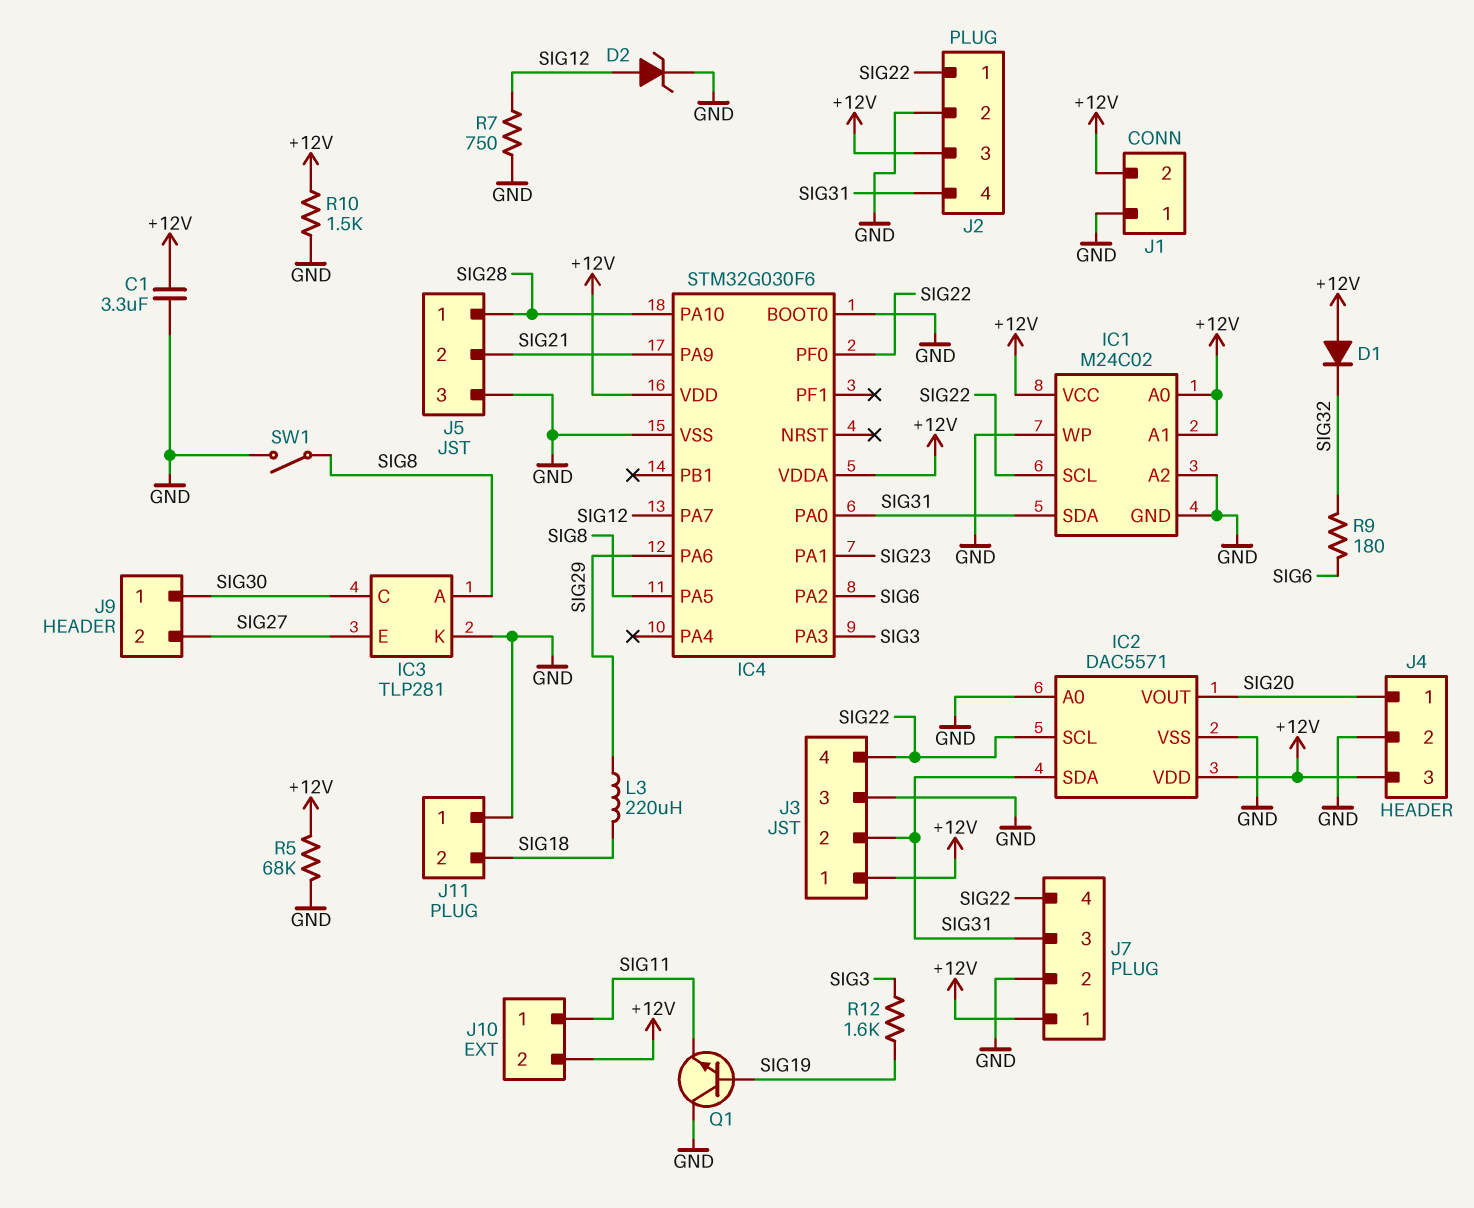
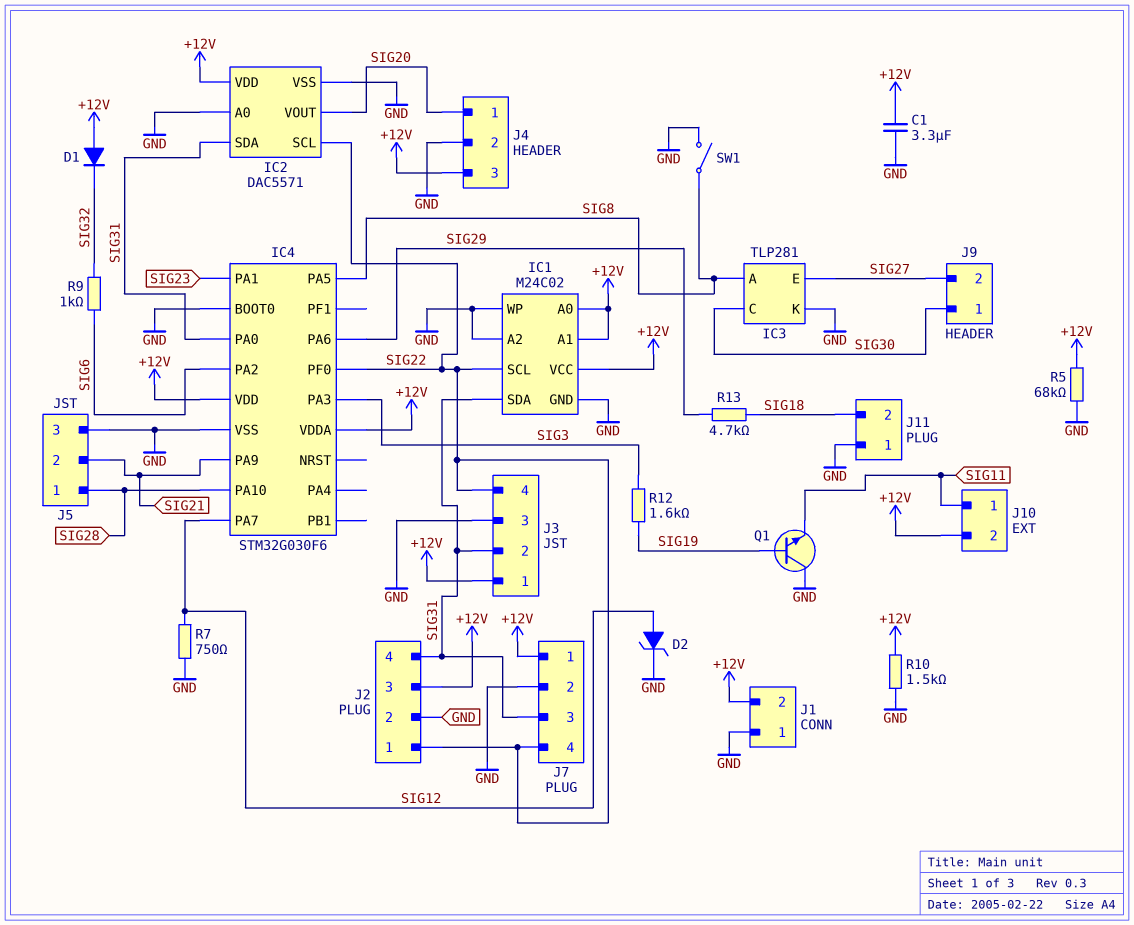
L3: 220uH (SIG18, SIG29) -> none
R9: 180 (SIG6, SIG32) -> 1k (SIG6, SIG32)
R13: none -> 4.7k (SIG18, SIG29)

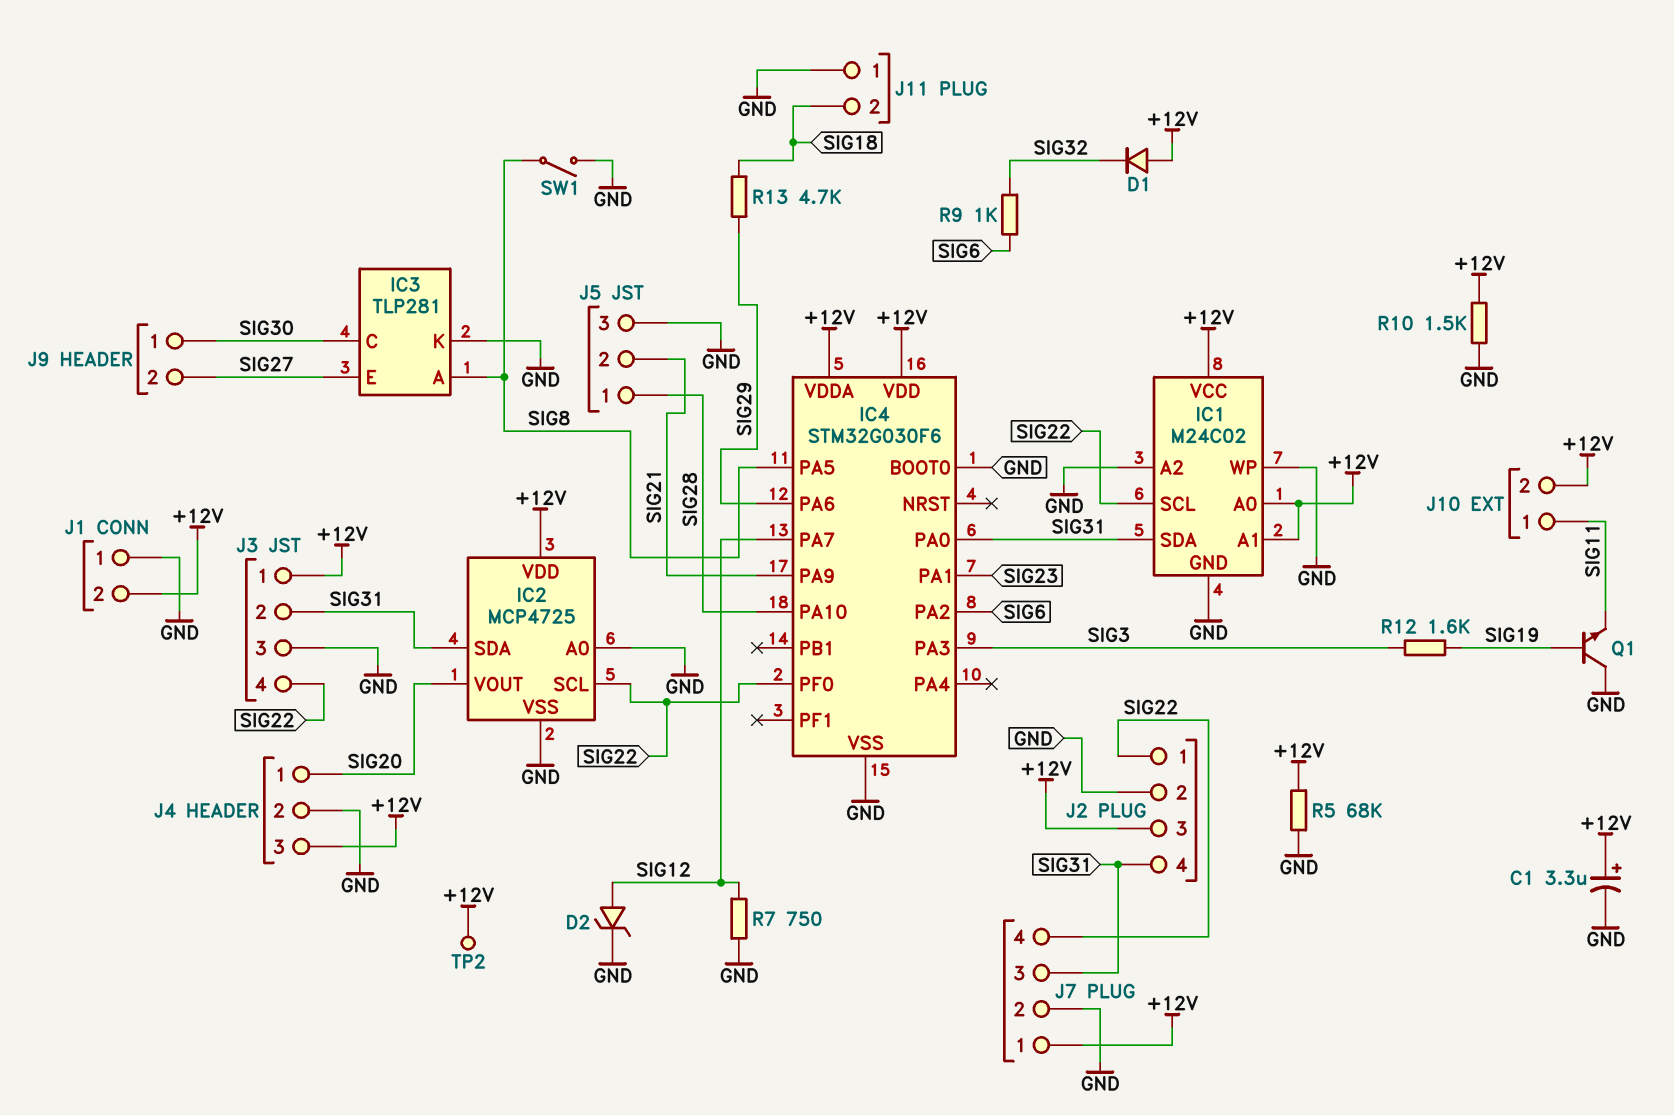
C1: 3.3uF (+12V, GND) -> 3.3uF (plus +12V, minus GND)
IC2: DAC5571 -> MCP4725
TP2: none -> test point (+12V)

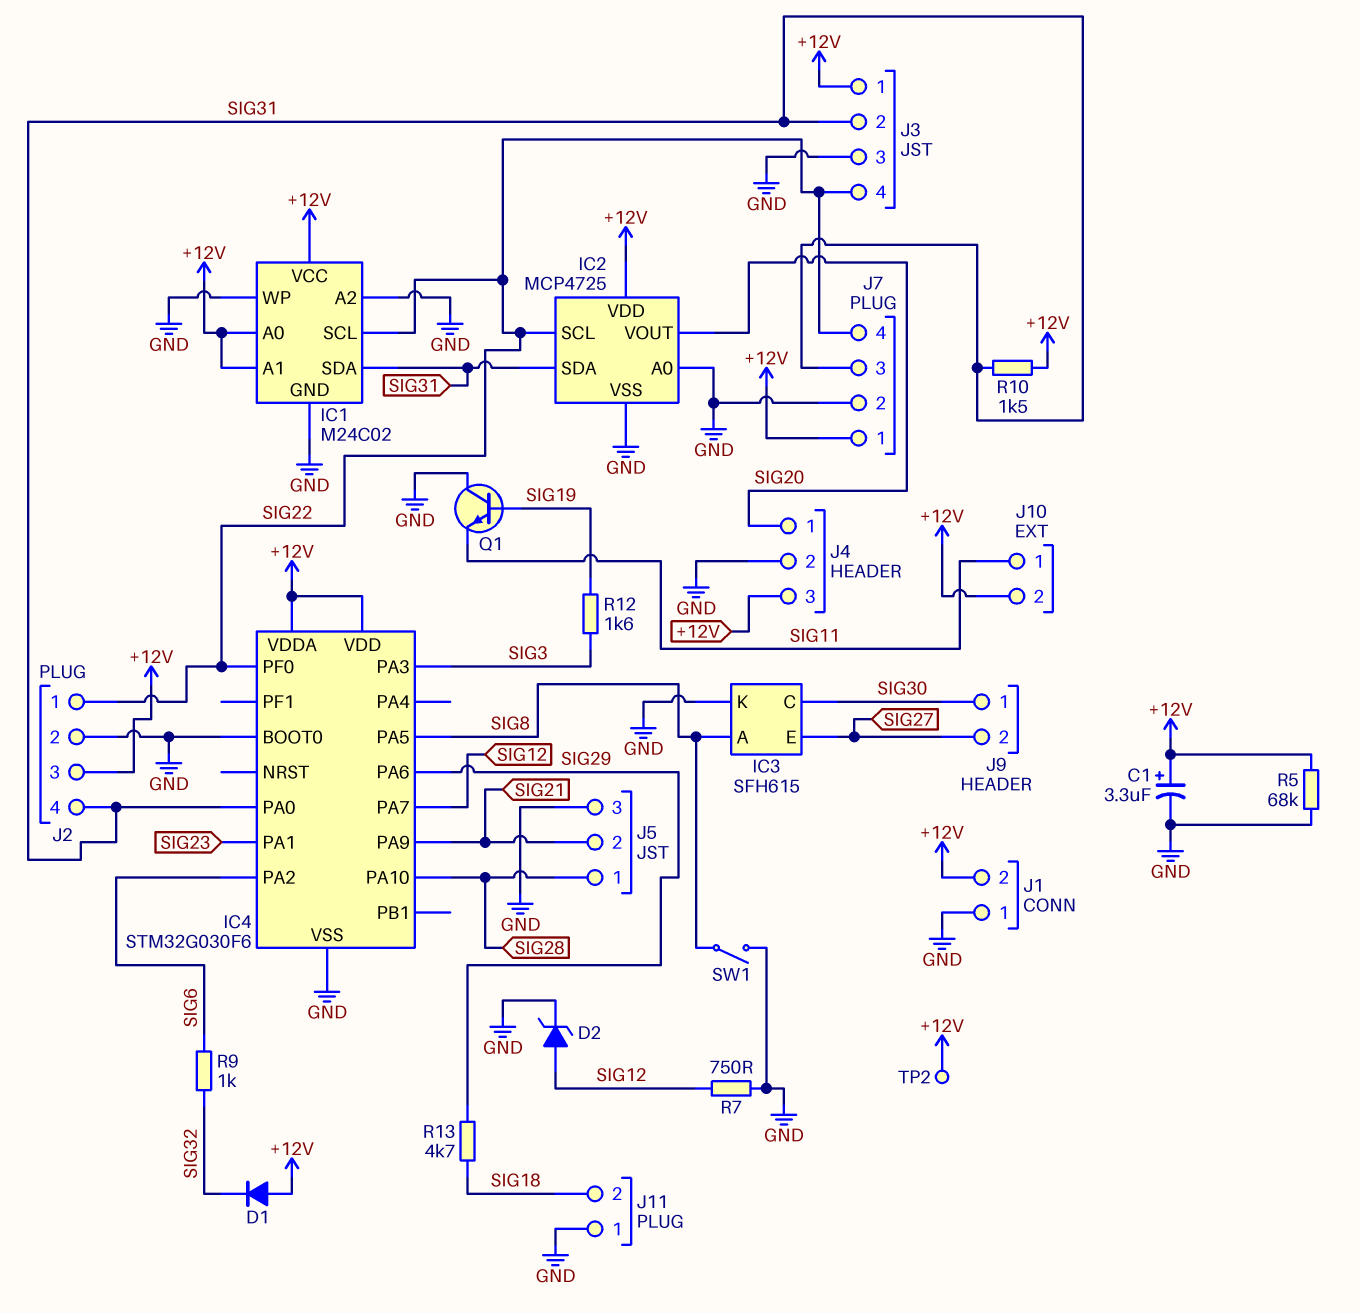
IC3: TLP281 -> SFH615
R10: 1.5k (+12V, GND) -> 1.5k (+12V, SIG31)

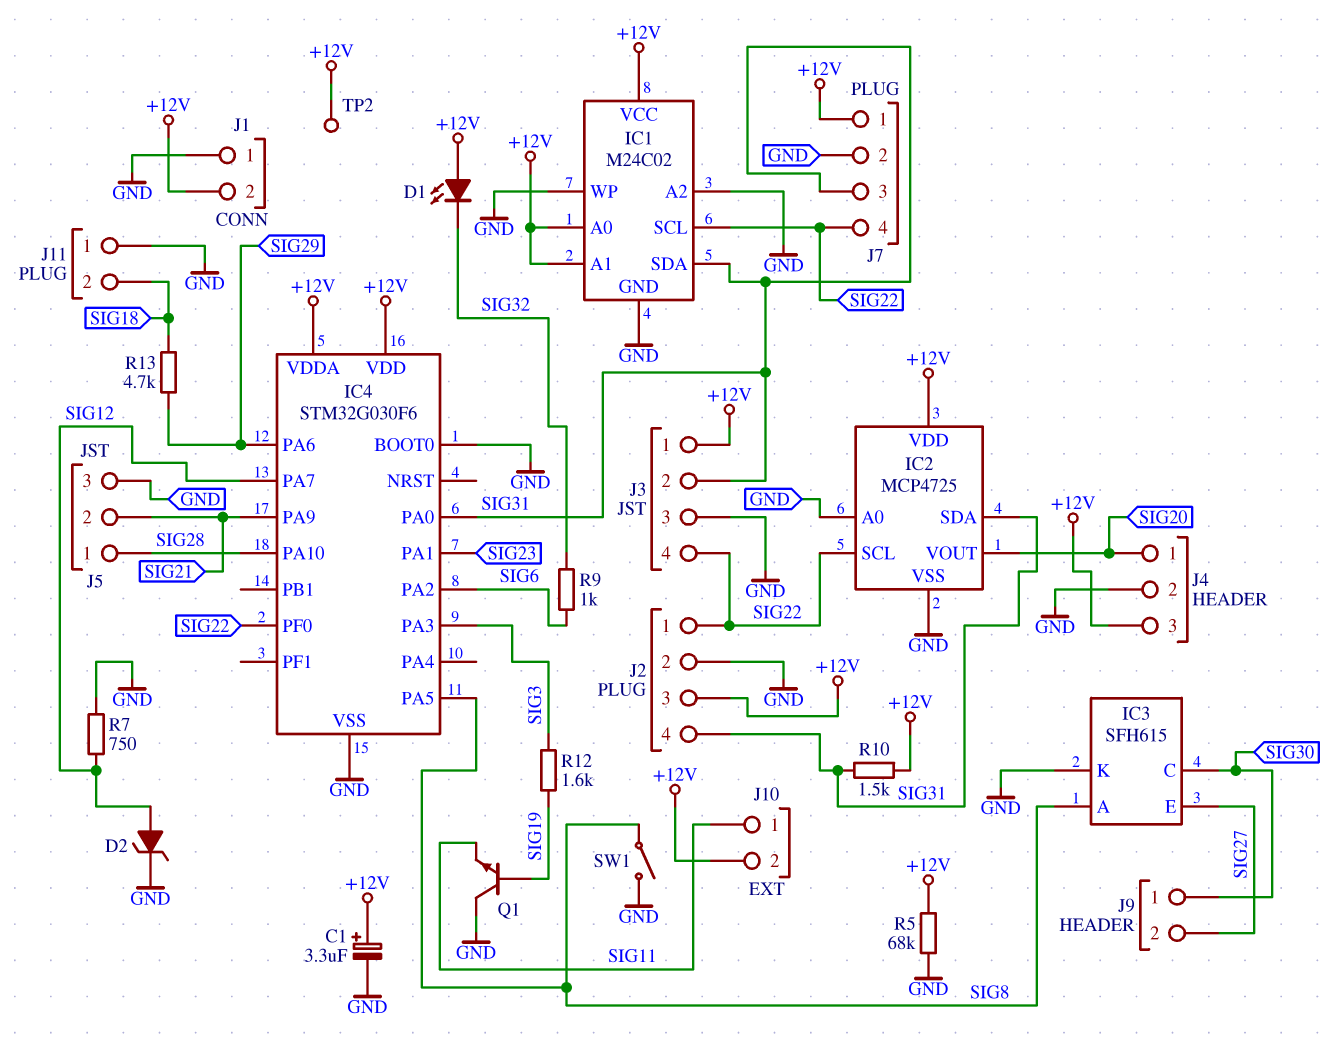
D1: diode (A +12V, K SIG32) -> LED (A +12V, K SIG32)

